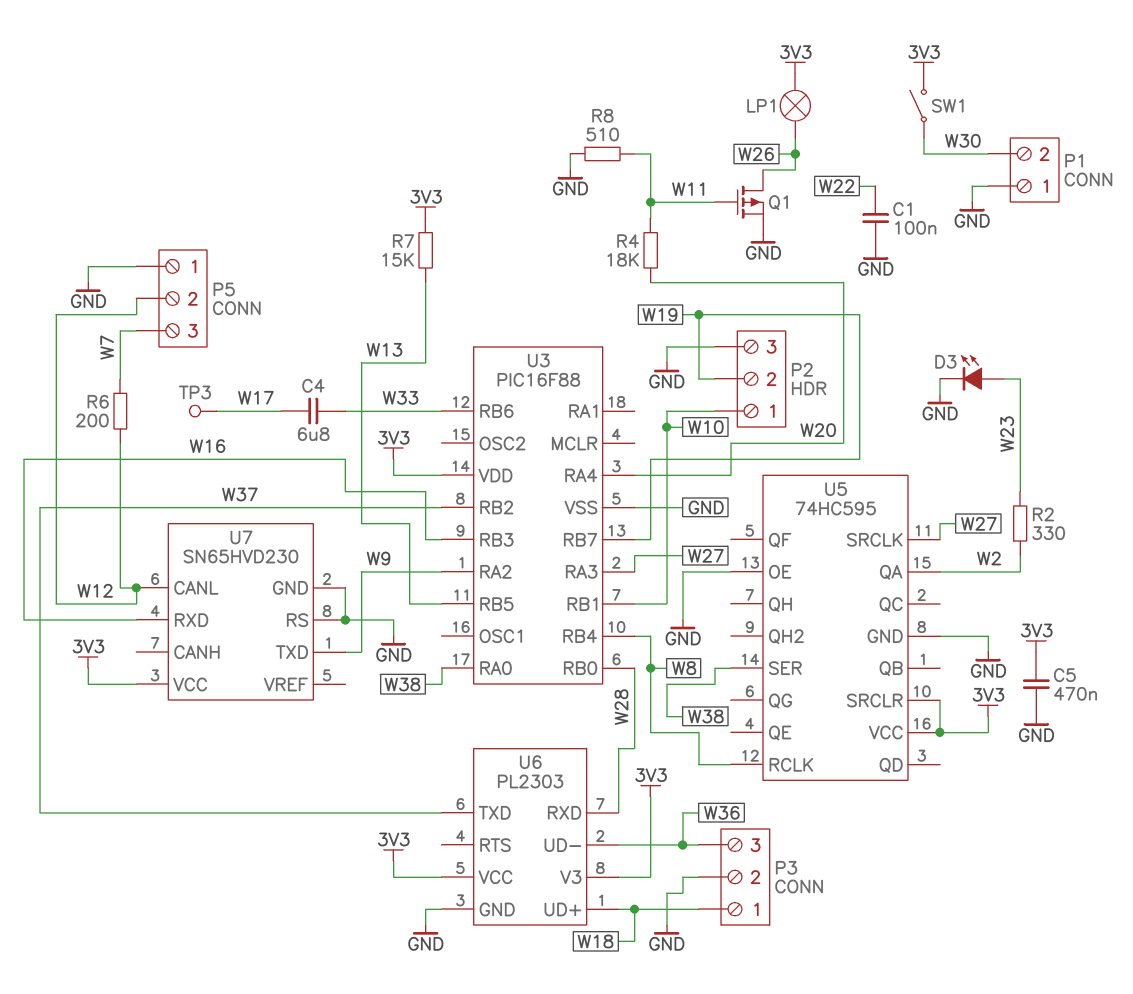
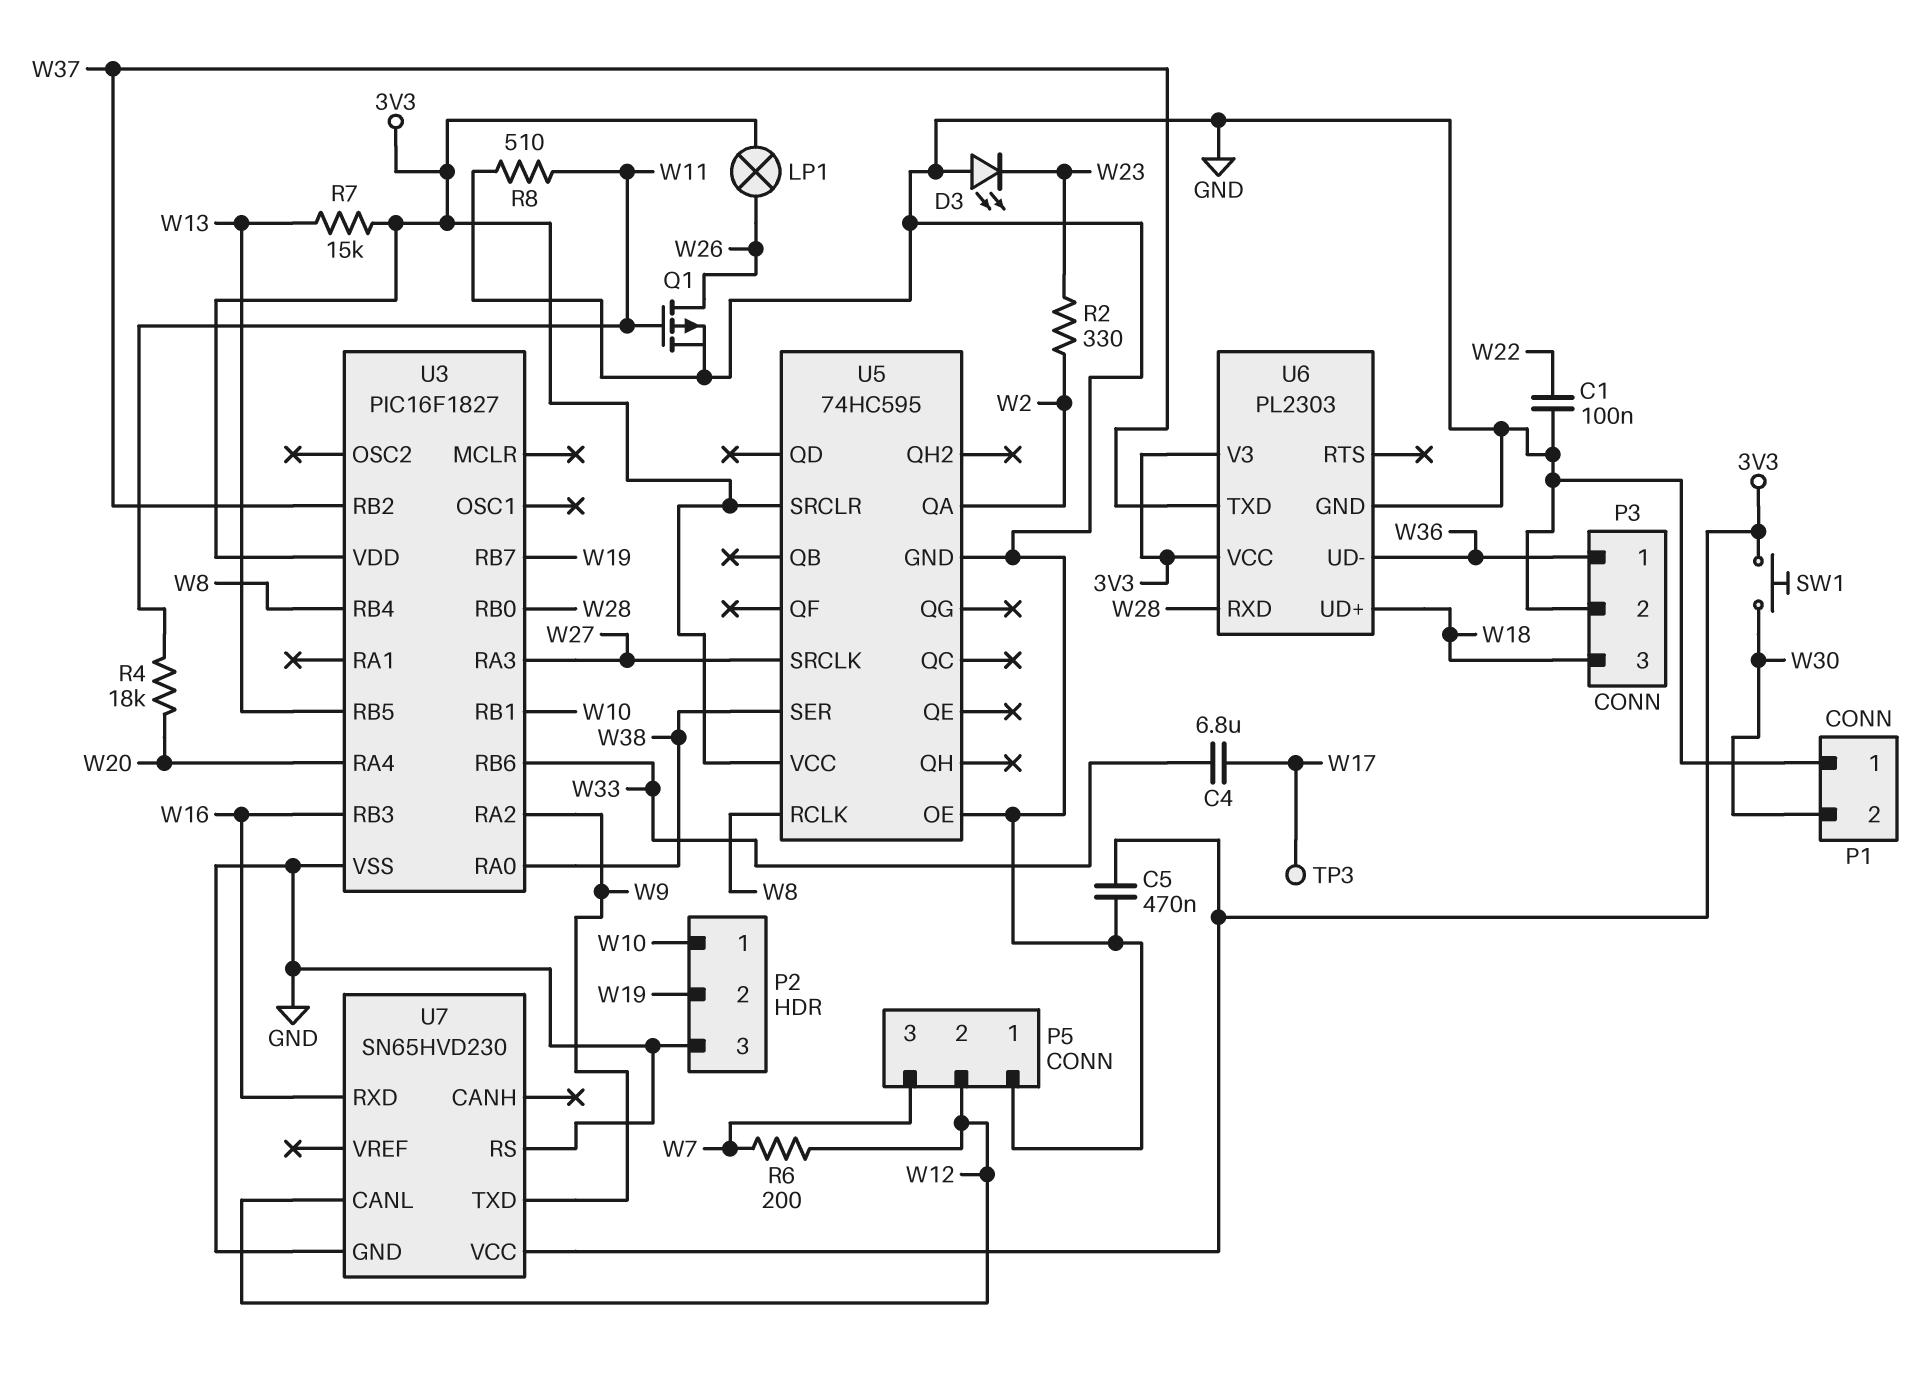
D3: LED (A W23, K GND) -> LED (A GND, K W23)
P3 pin 1: W18 -> W36
P3 pin 3: W36 -> W18
SW1: switch (3V3, W30) -> button (3V3, W30)
U3: PIC16F88 -> PIC16F1827

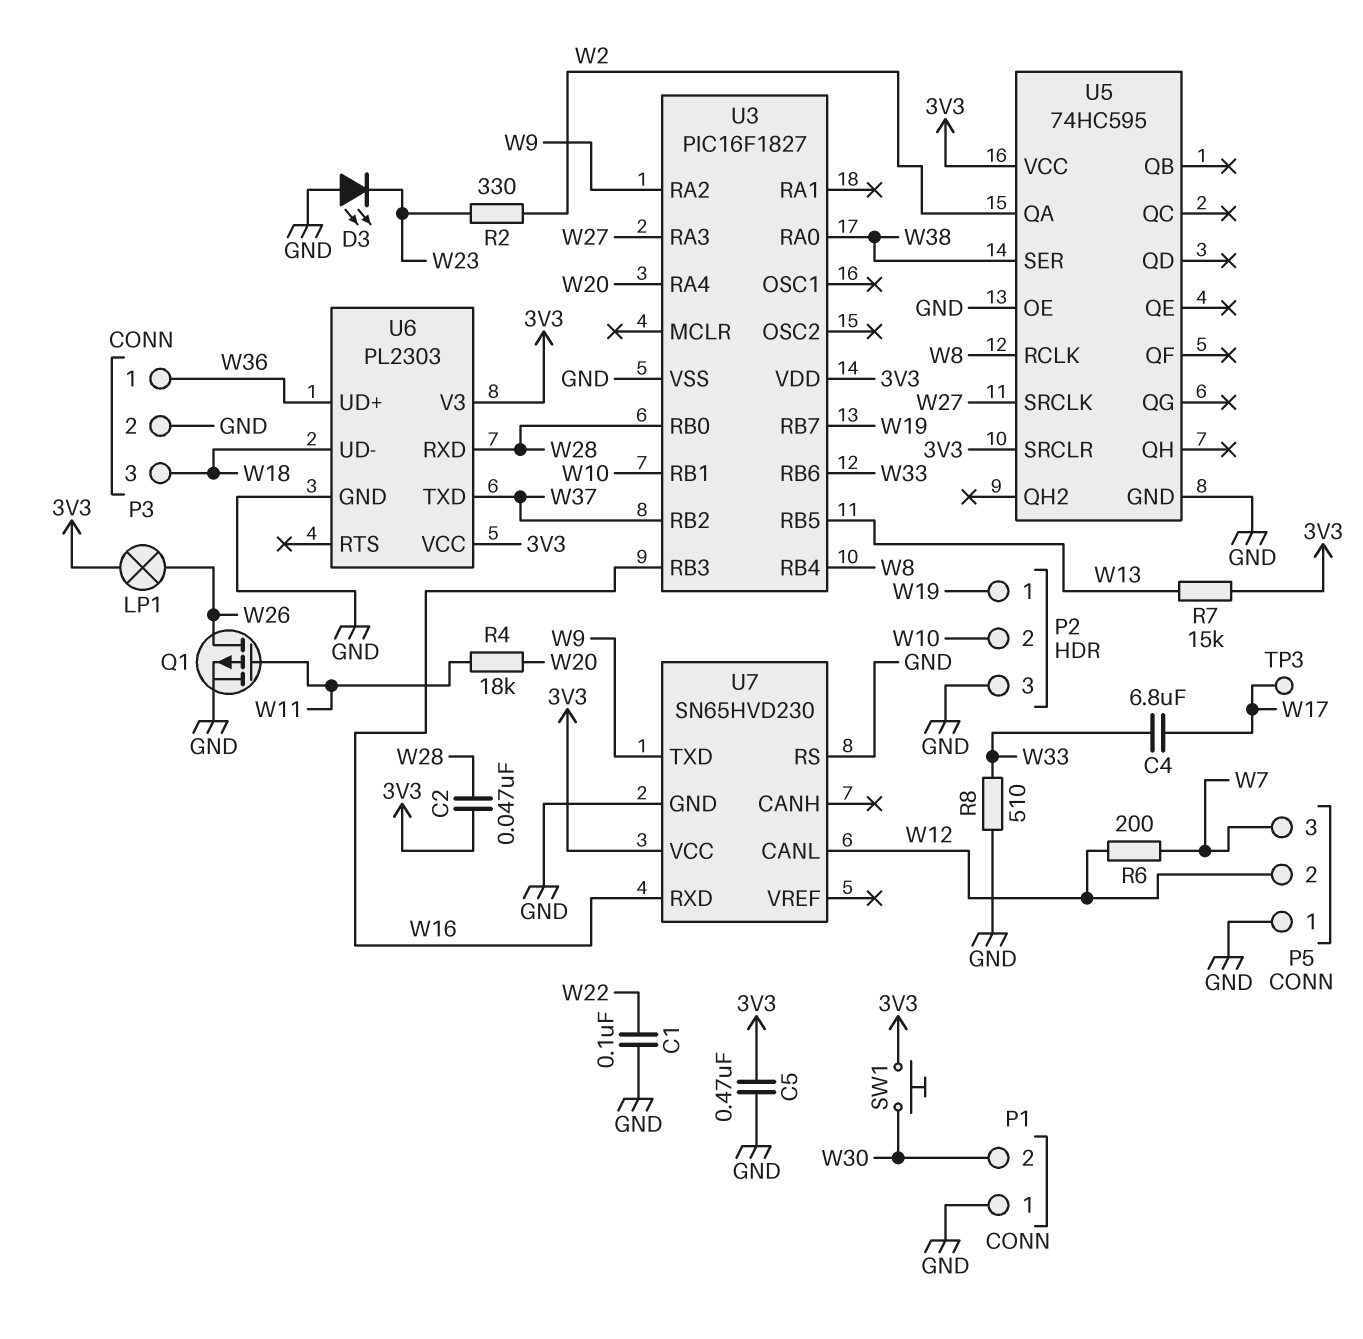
C2: none -> 47nF (3V3, W28)
P2 pin 1: W10 -> W19
P2 pin 2: W19 -> W10
R8: 510 (GND, W11) -> 510 (GND, W33)
U6 pin UD+: W18 -> W36
U6 pin UD-: W36 -> W18

